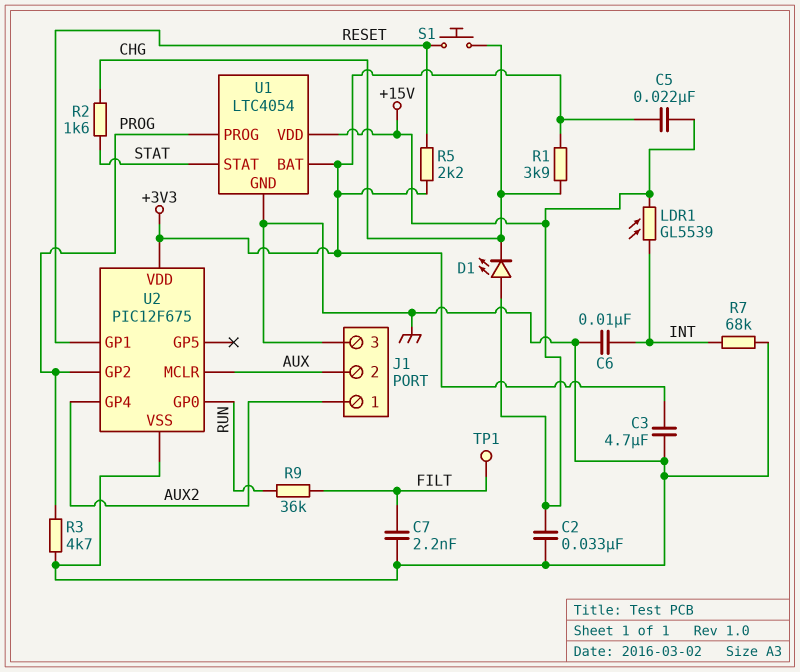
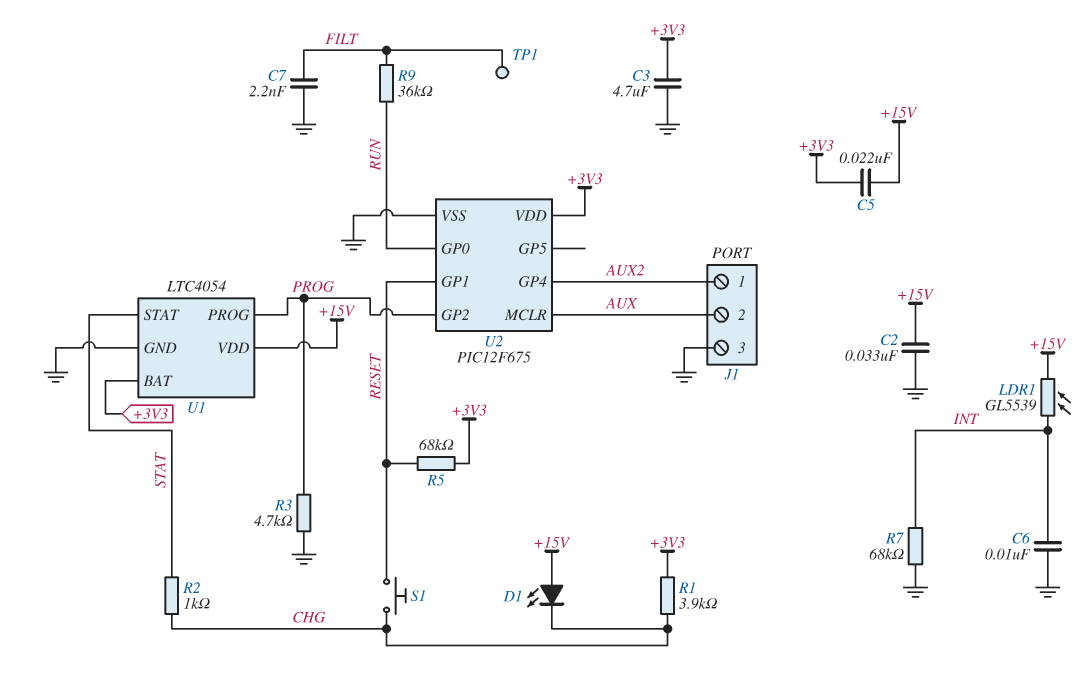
R2: 1.6k (CHG, STAT) -> 1k (CHG, STAT)
R5: 2.2k (+3V3, RESET) -> 68k (+3V3, RESET)

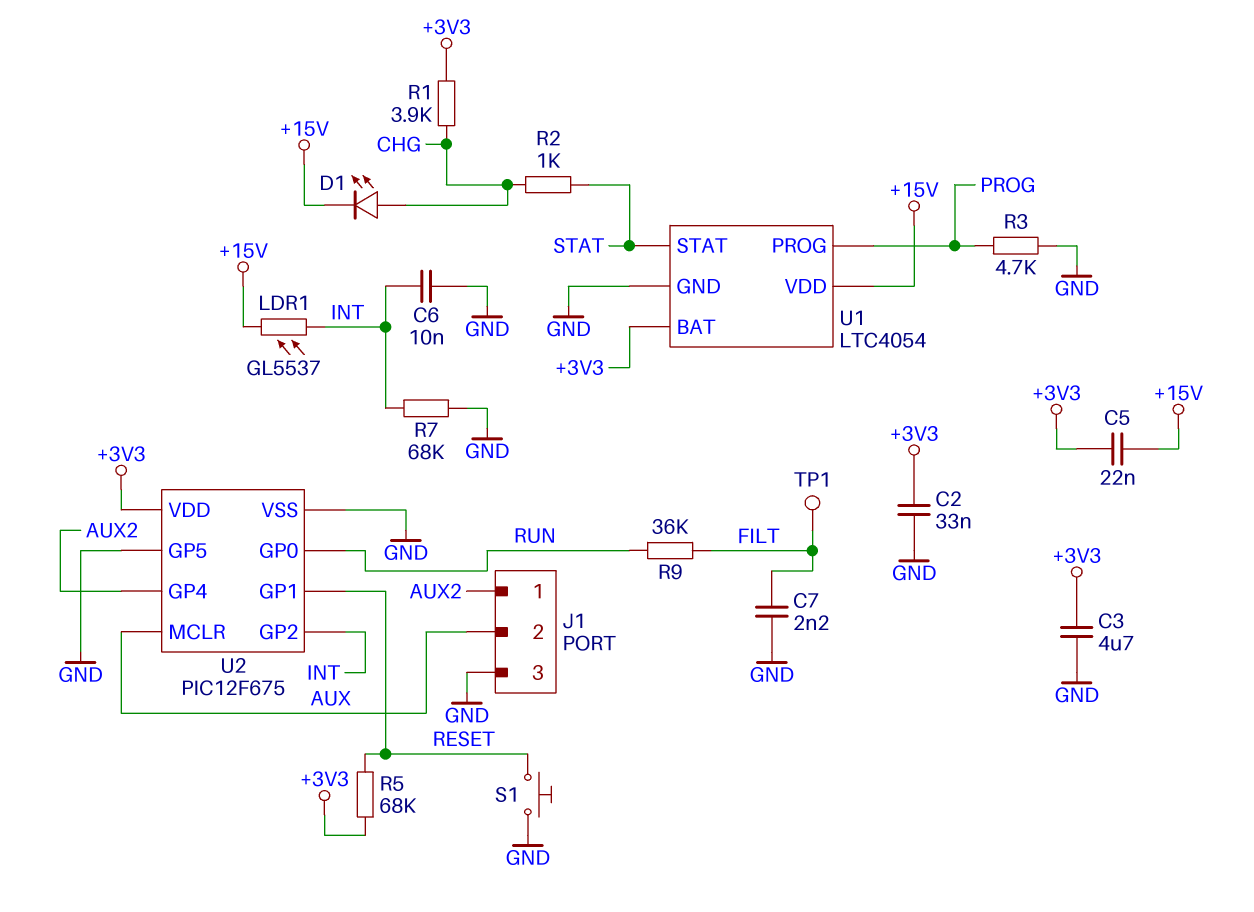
C2: 33nF (+15V, GND) -> 33nF (+3V3, GND)
D1: LED (A +15V, K CHG) -> LED (A CHG, K +15V)
LDR1: GL5539 (+15V, INT) -> GL5537 (+15V, INT)
S1: button (CHG, RESET) -> button (GND, RESET)
U2 pin GP2: PROG -> INT
U2 pin GP5: none -> GND

